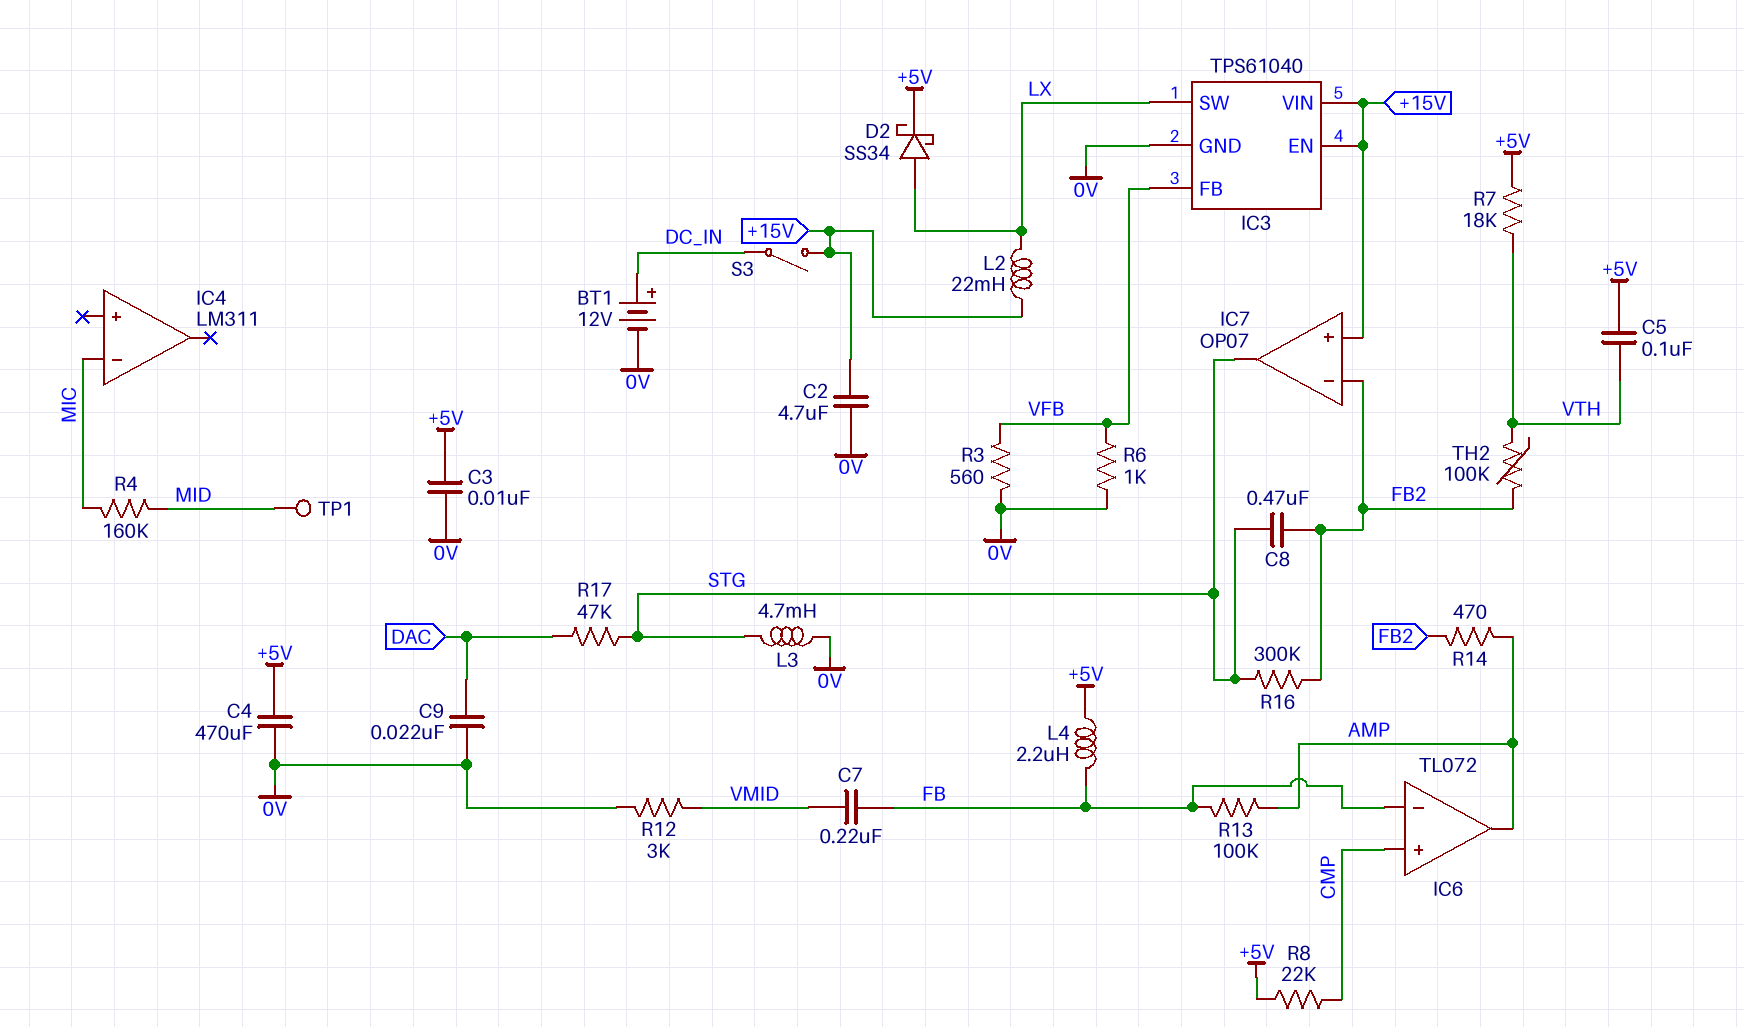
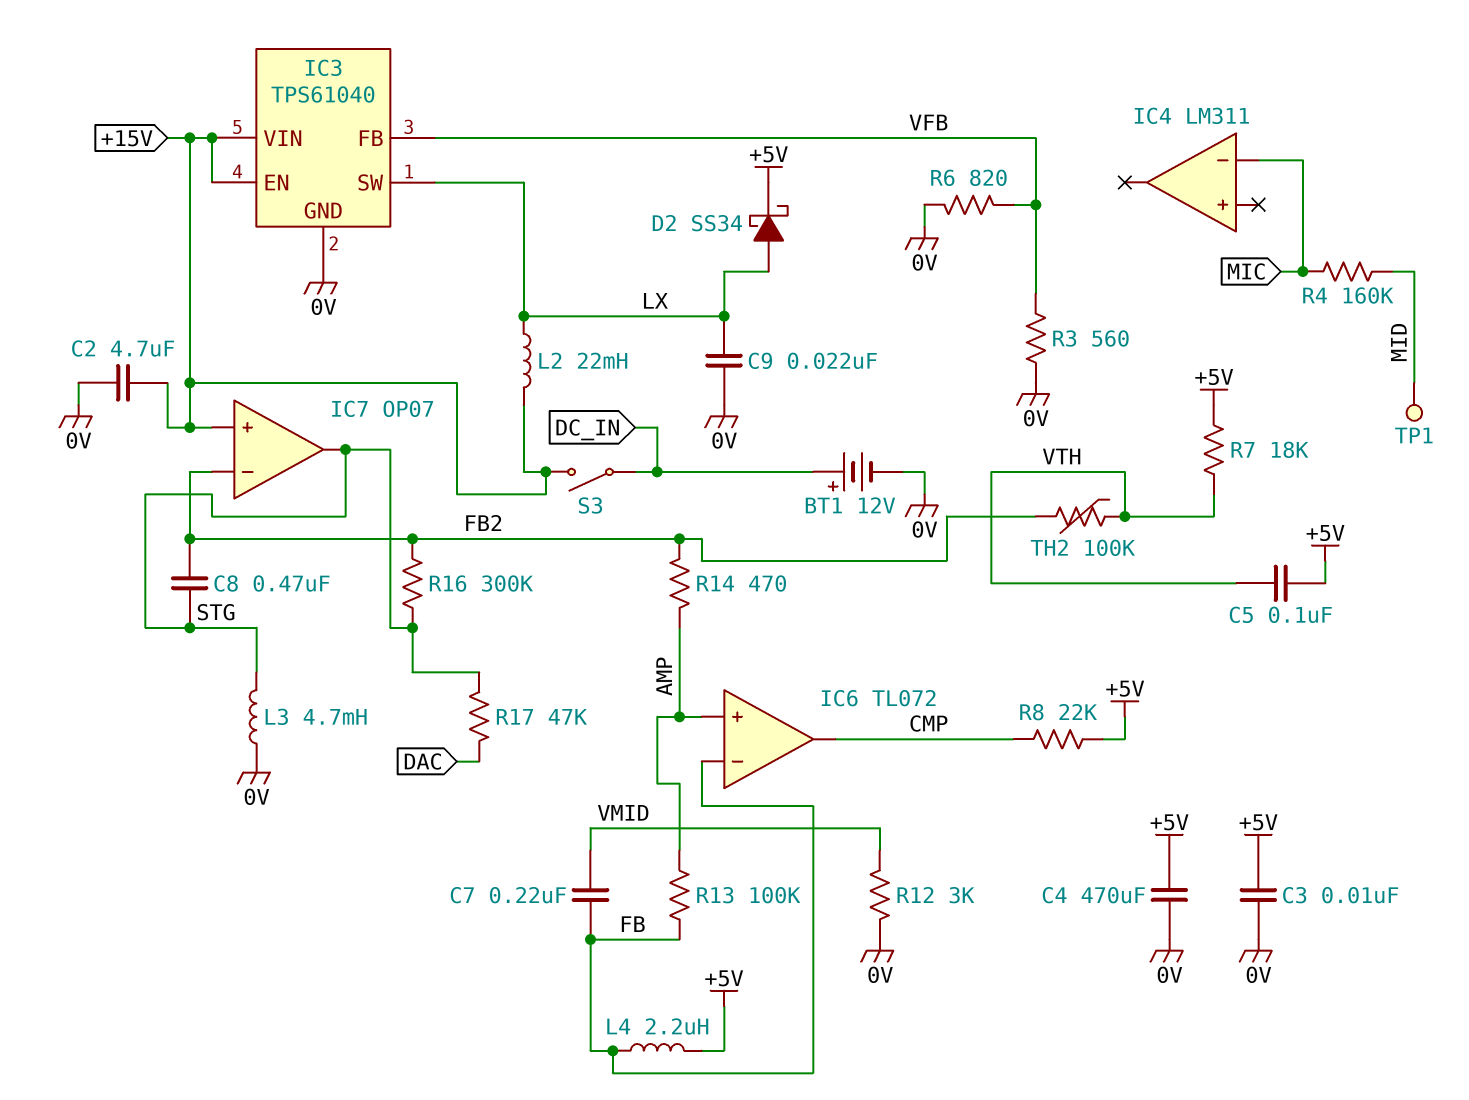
C9: 22nF (0V, DAC) -> 22nF (0V, LX)
IC6 pin in+: CMP -> AMP
IC6 pin out: AMP -> CMP
R6: 1k (0V, VFB) -> 820 (0V, VFB)

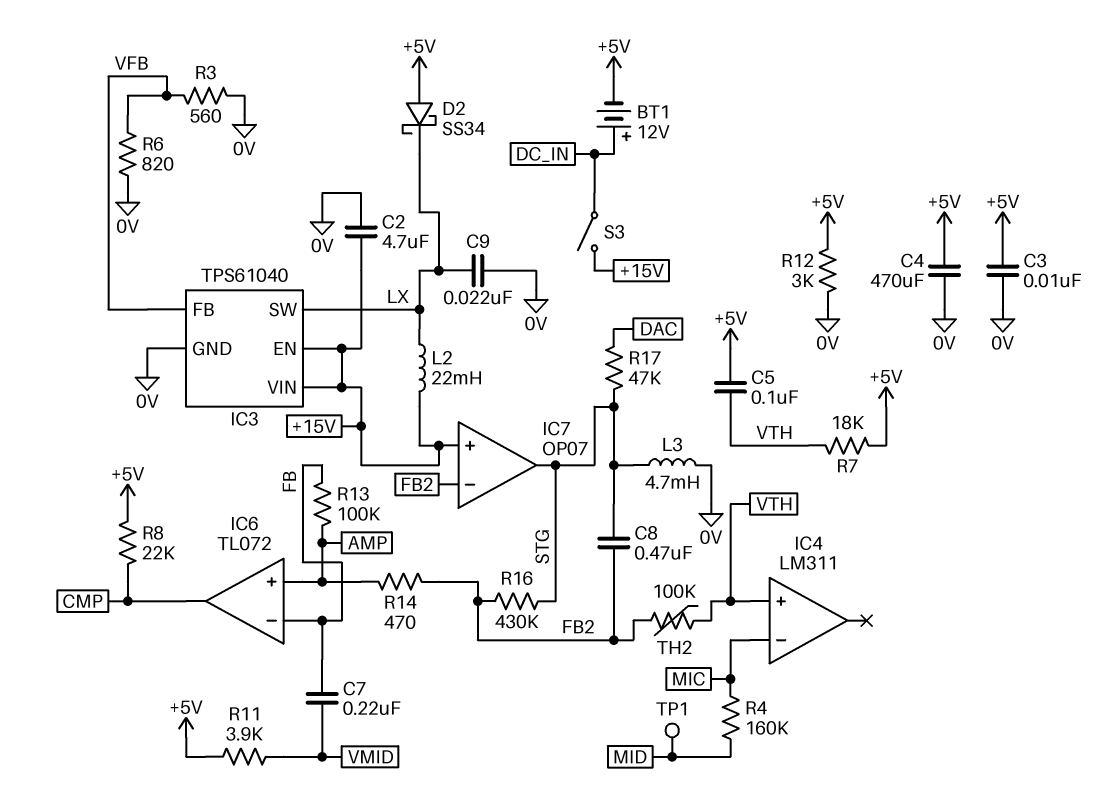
BT1: 12V (plus DC_IN, minus 0V) -> 12V (plus DC_IN, minus +5V)
D2: schottky SS34 (A LX, K +5V) -> schottky SS34 (A +5V, K LX)
IC4 pin in+: none -> VTH
L4: 2.2uH (+5V, FB) -> none
R11: none -> 3.9k (+5V, VMID)
R12: 3k (0V, VMID) -> 3k (+5V, 0V)
R16: 300k (FB2, STG) -> 430k (FB2, STG)

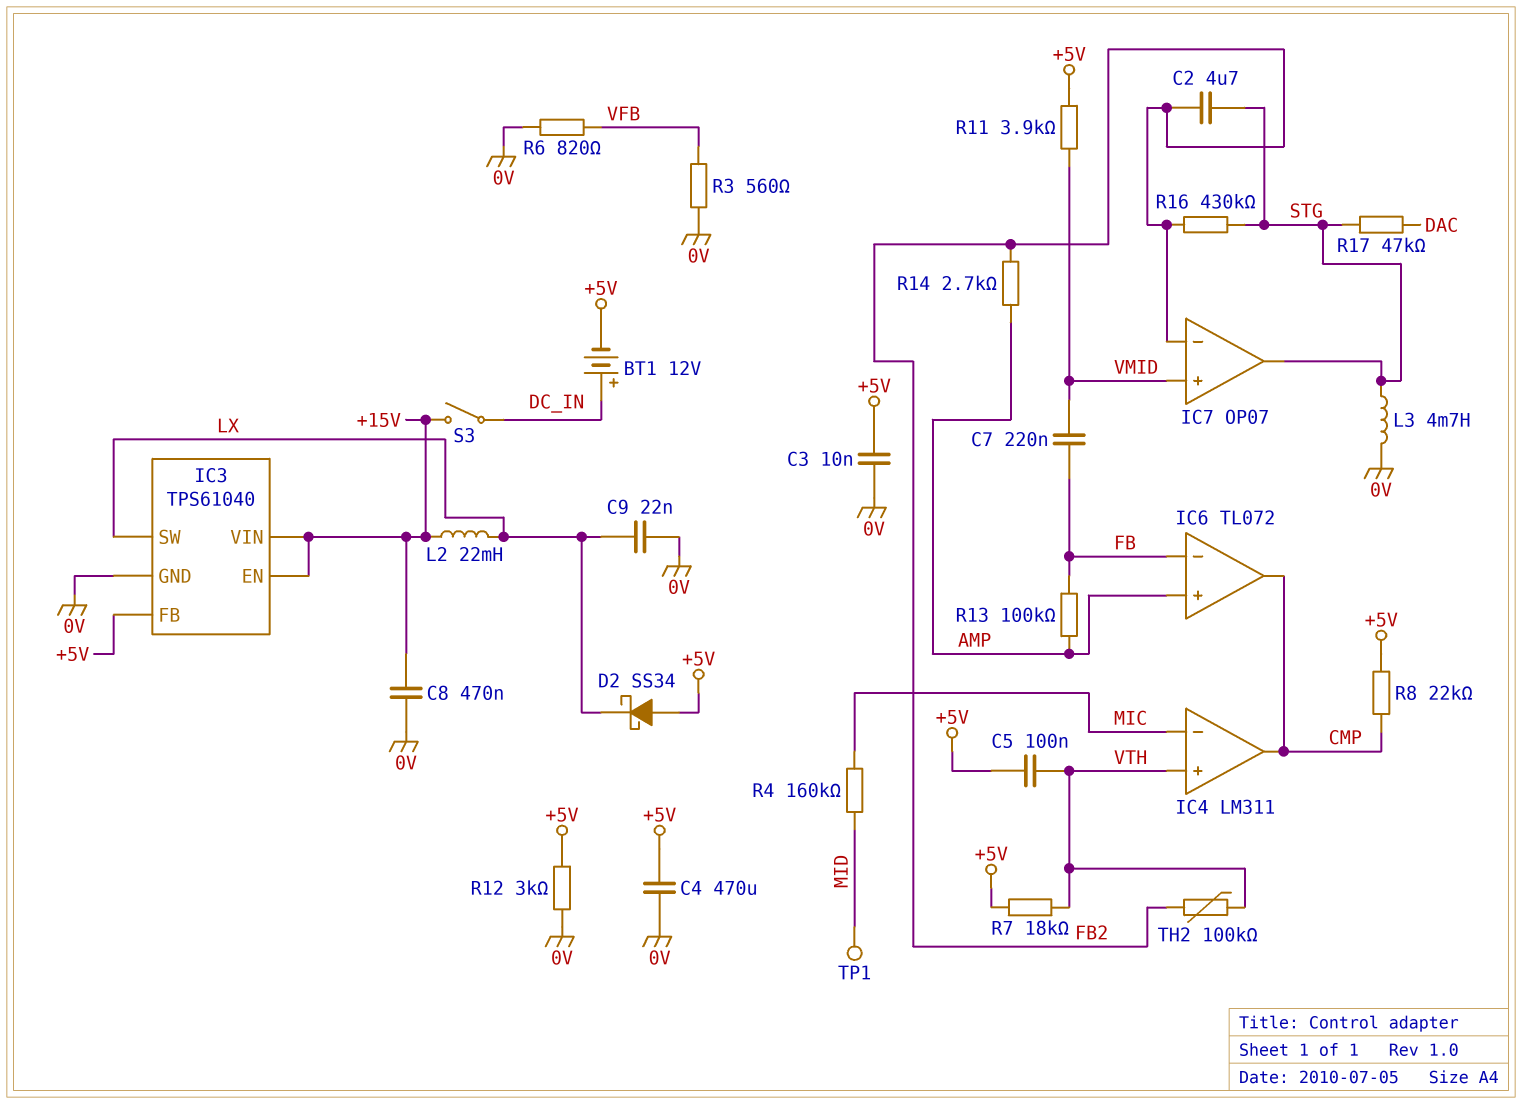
C2: 4.7uF (+15V, 0V) -> 4.7uF (FB2, STG)
C8: 470nF (FB2, STG) -> 470nF (+15V, 0V)
IC3 pin FB: VFB -> +5V
IC4 pin out: none -> CMP
IC7 pin in+: +15V -> VMID
R14: 470 (AMP, FB2) -> 2.7k (AMP, FB2)

